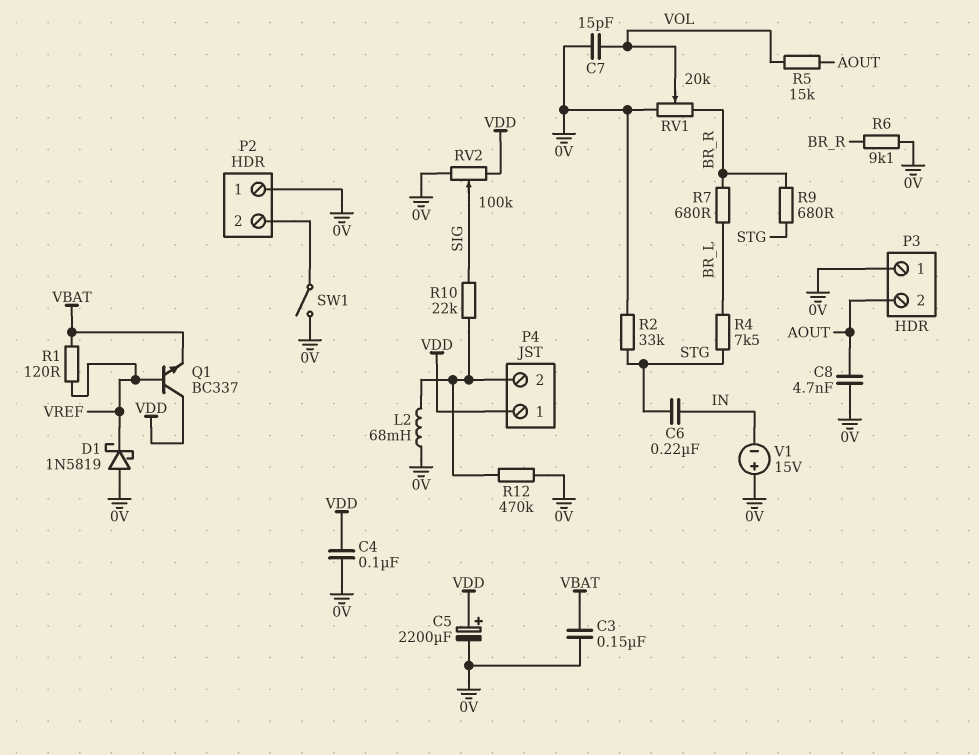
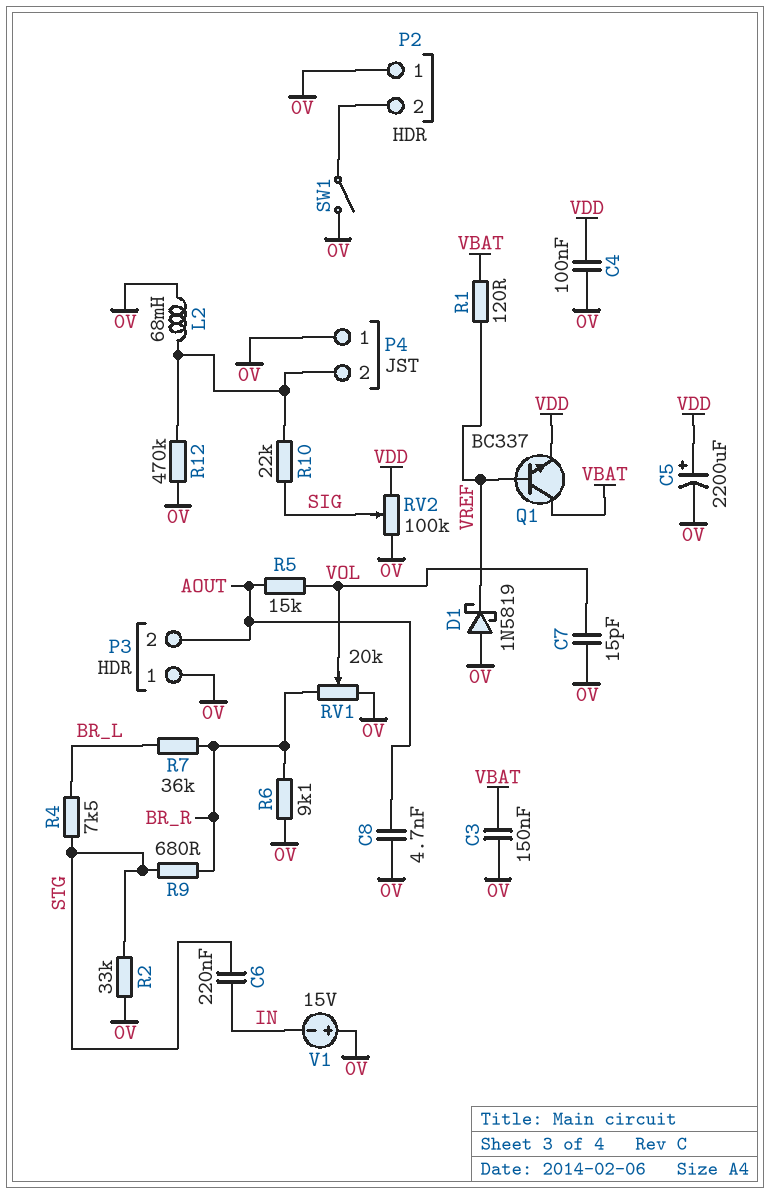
P4 pin 1: VDD -> 0V
Q1: NPN BC337 (B VREF, C VDD, E VBAT) -> NPN BC337 (B VREF, C VBAT, E VDD)
R7: 680 (BR_L, BR_R) -> 36k (BR_L, BR_R)

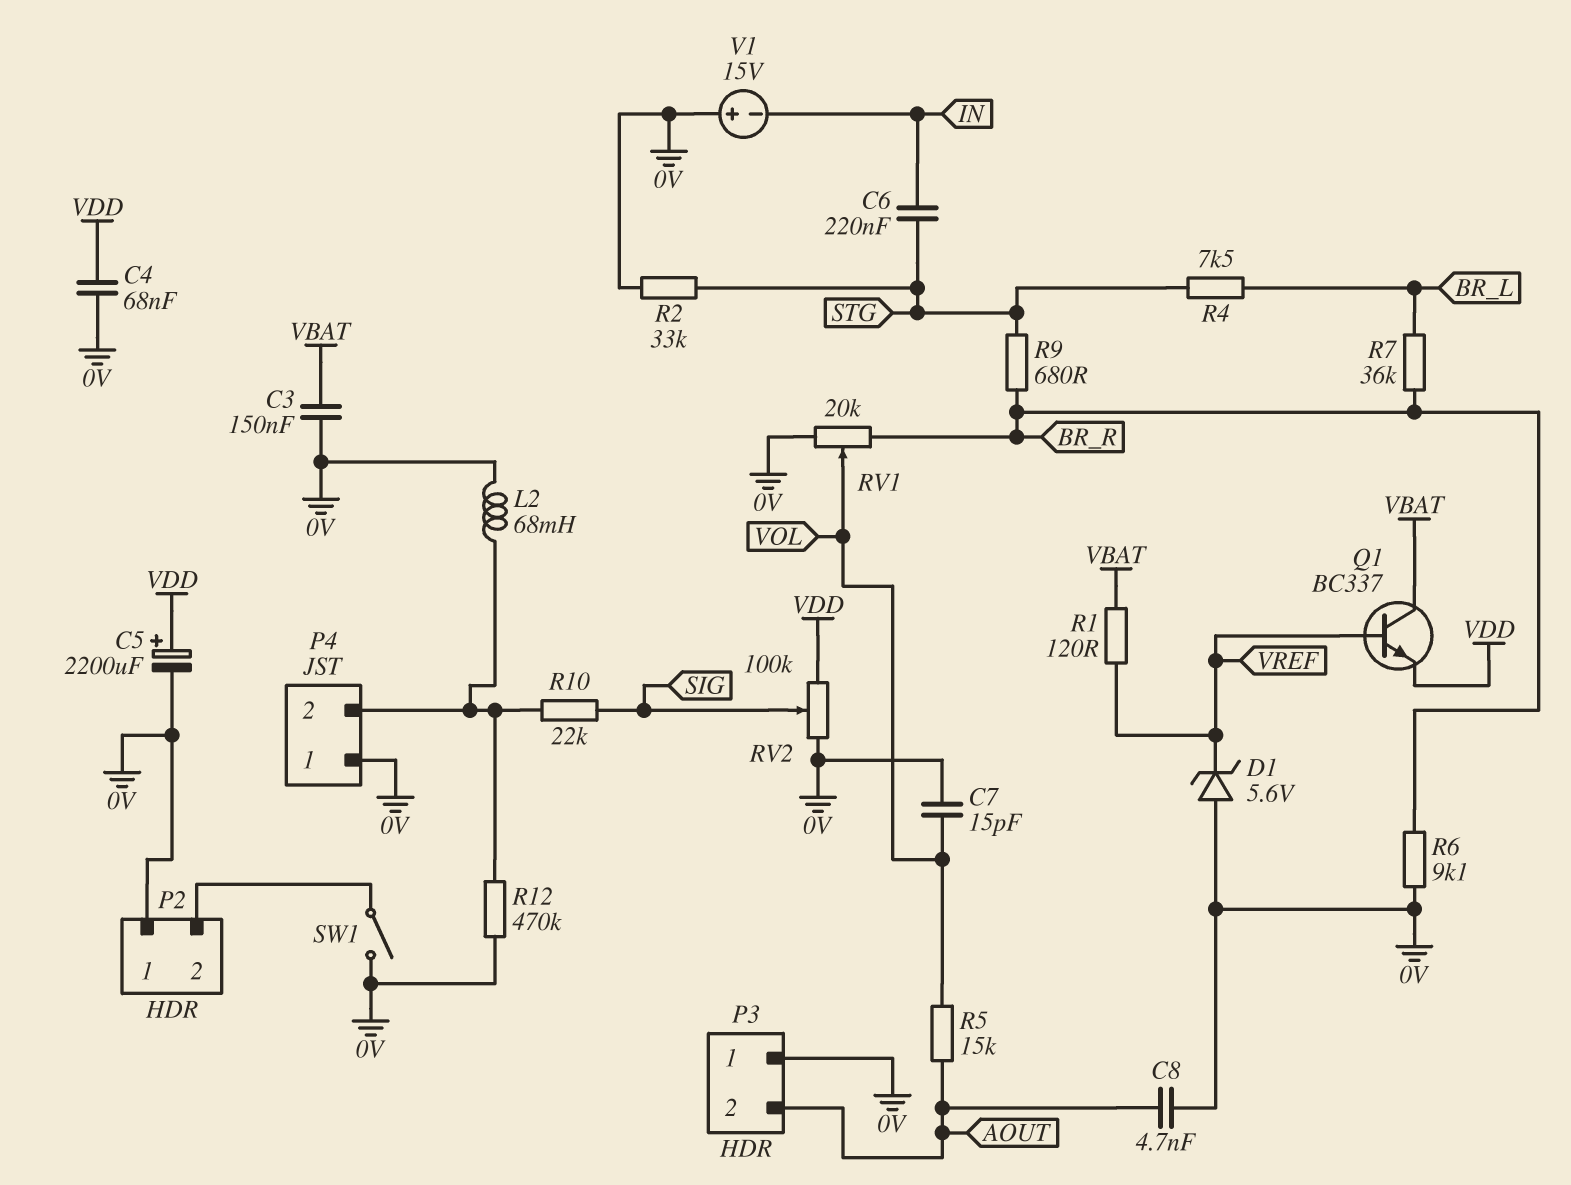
C4: 100nF (0V, VDD) -> 68nF (0V, VDD)
D1: schottky 1N5819 (A 0V, K VREF) -> zener 5.6V (A 0V, K VREF)

